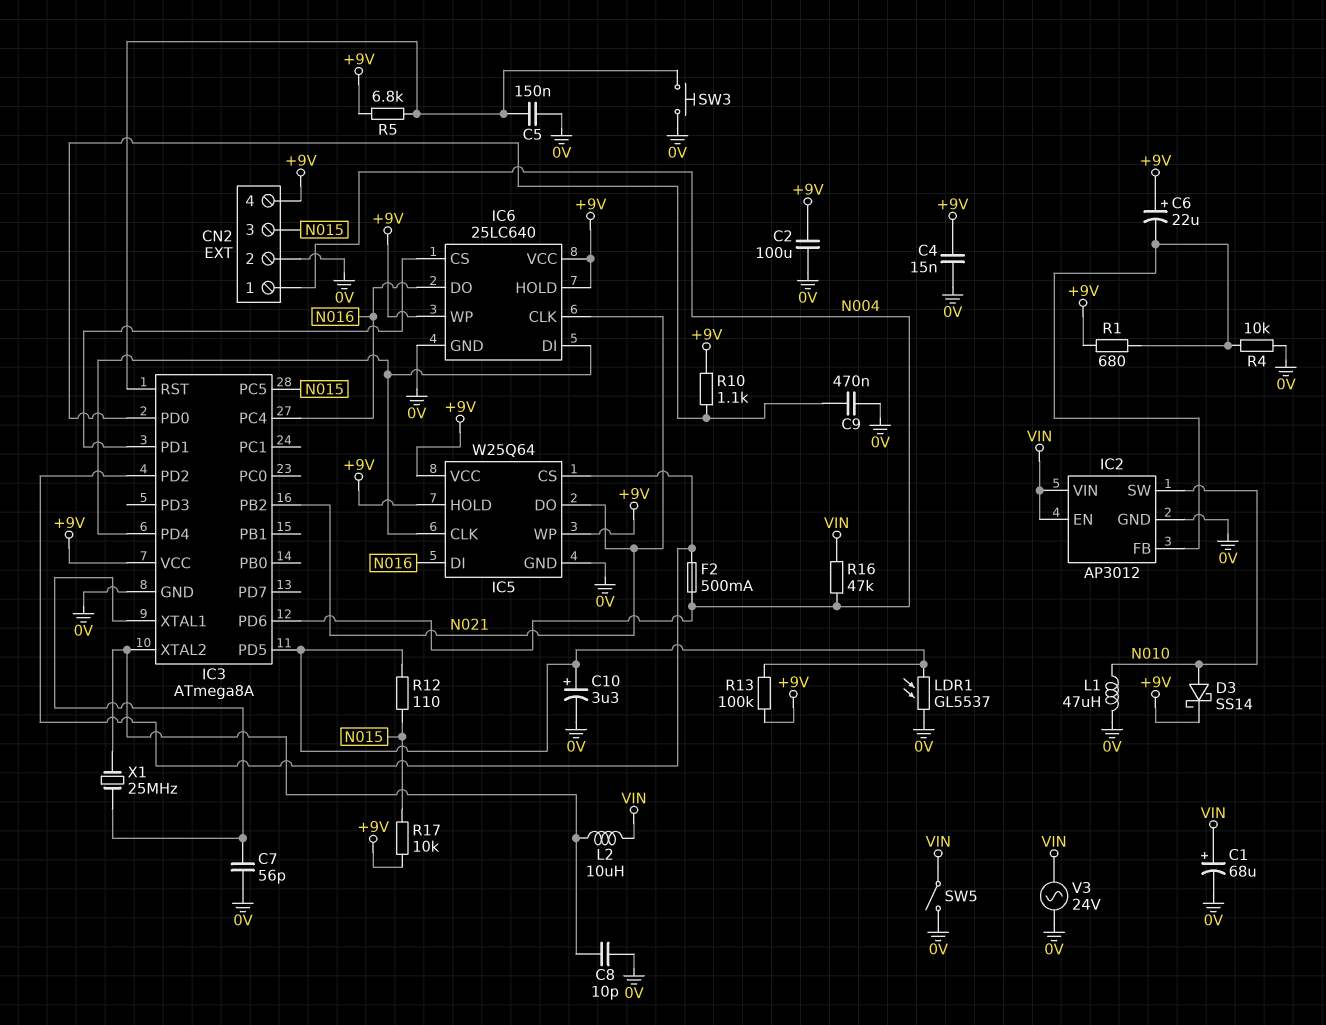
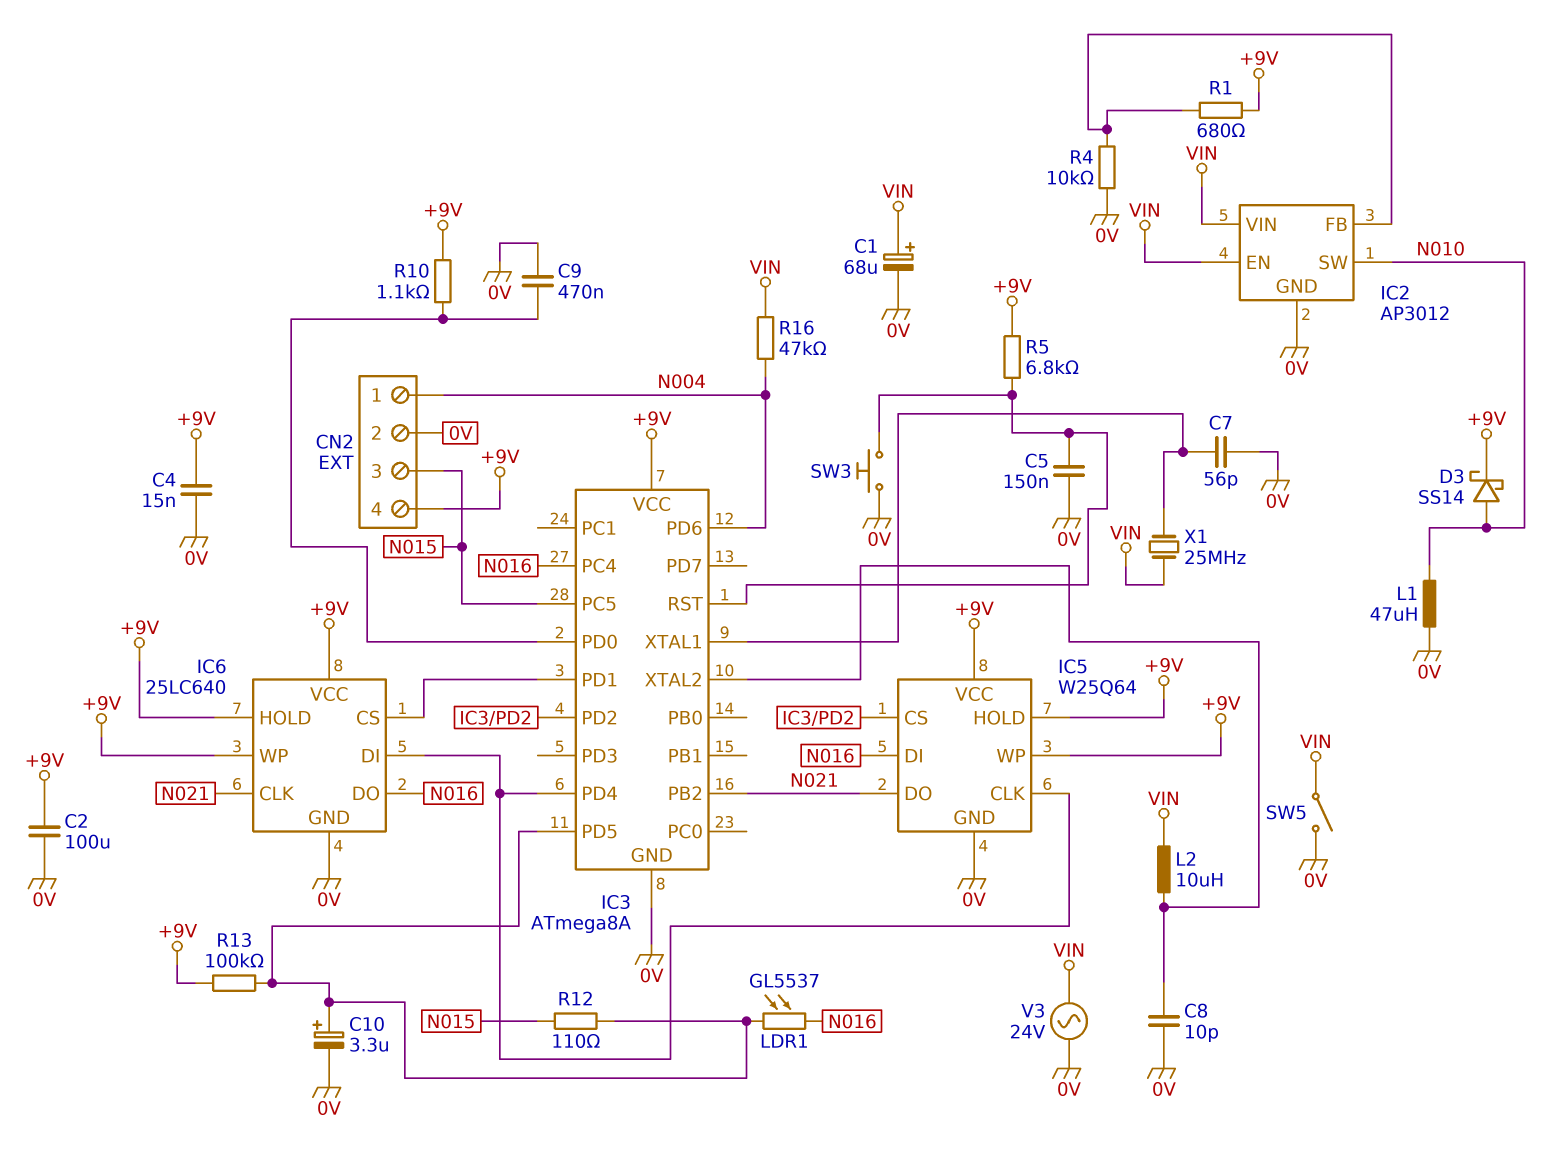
C6: 22uF (plus +9V, minus IC2/FB) -> none
F2: 500mA (IC3/PD2, N004) -> none
LDR1: GL5537 (0V, IC3/PD5) -> GL5537 (IC3/PD5, N016)
R17: 10k (+9V, N015) -> none
X1: 25MHz (IC3/XTAL1, IC3/XTAL2) -> 25MHz (IC3/XTAL1, VIN)

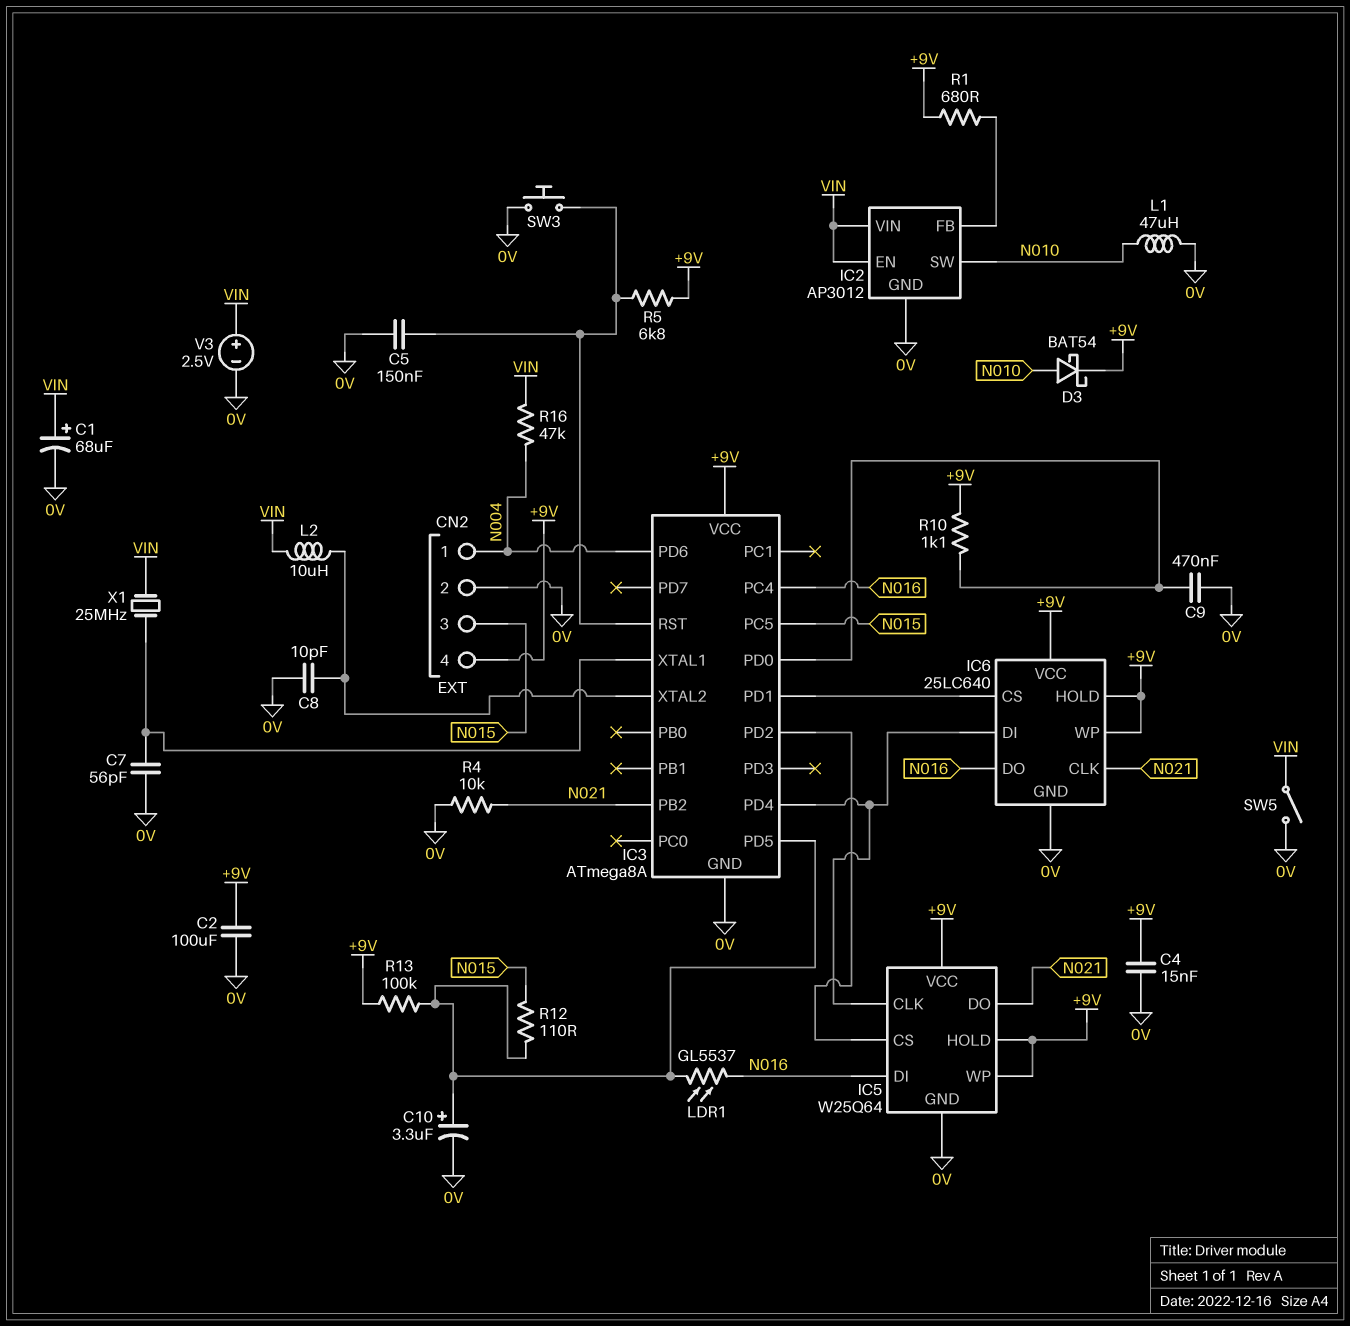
D3: schottky SS14 (A N010, K +9V) -> schottky BAT54 (A N010, K +9V)
R4: 10k (0V, IC2/FB) -> 10k (0V, N021)
V3: AC 24V (0V, VIN) -> 2.5V (plus VIN, minus 0V)

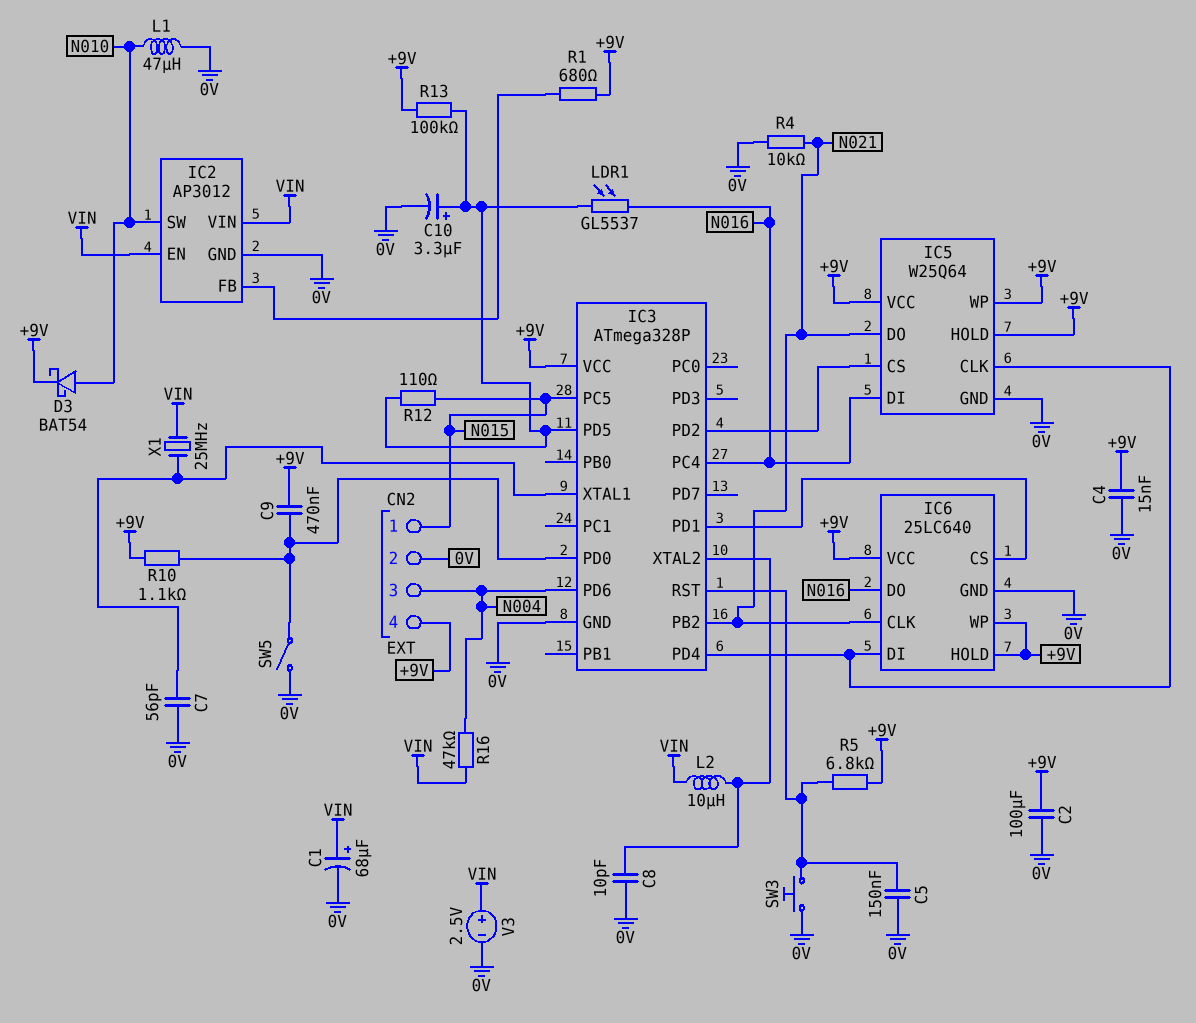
C9: 470nF (0V, IC3/PD0) -> 470nF (+9V, IC3/PD0)
CN2 pin 1: N004 -> N015
CN2 pin 3: N015 -> N004
IC3: ATmega8A -> ATmega328P
SW5: switch (0V, VIN) -> switch (0V, IC3/PD0)

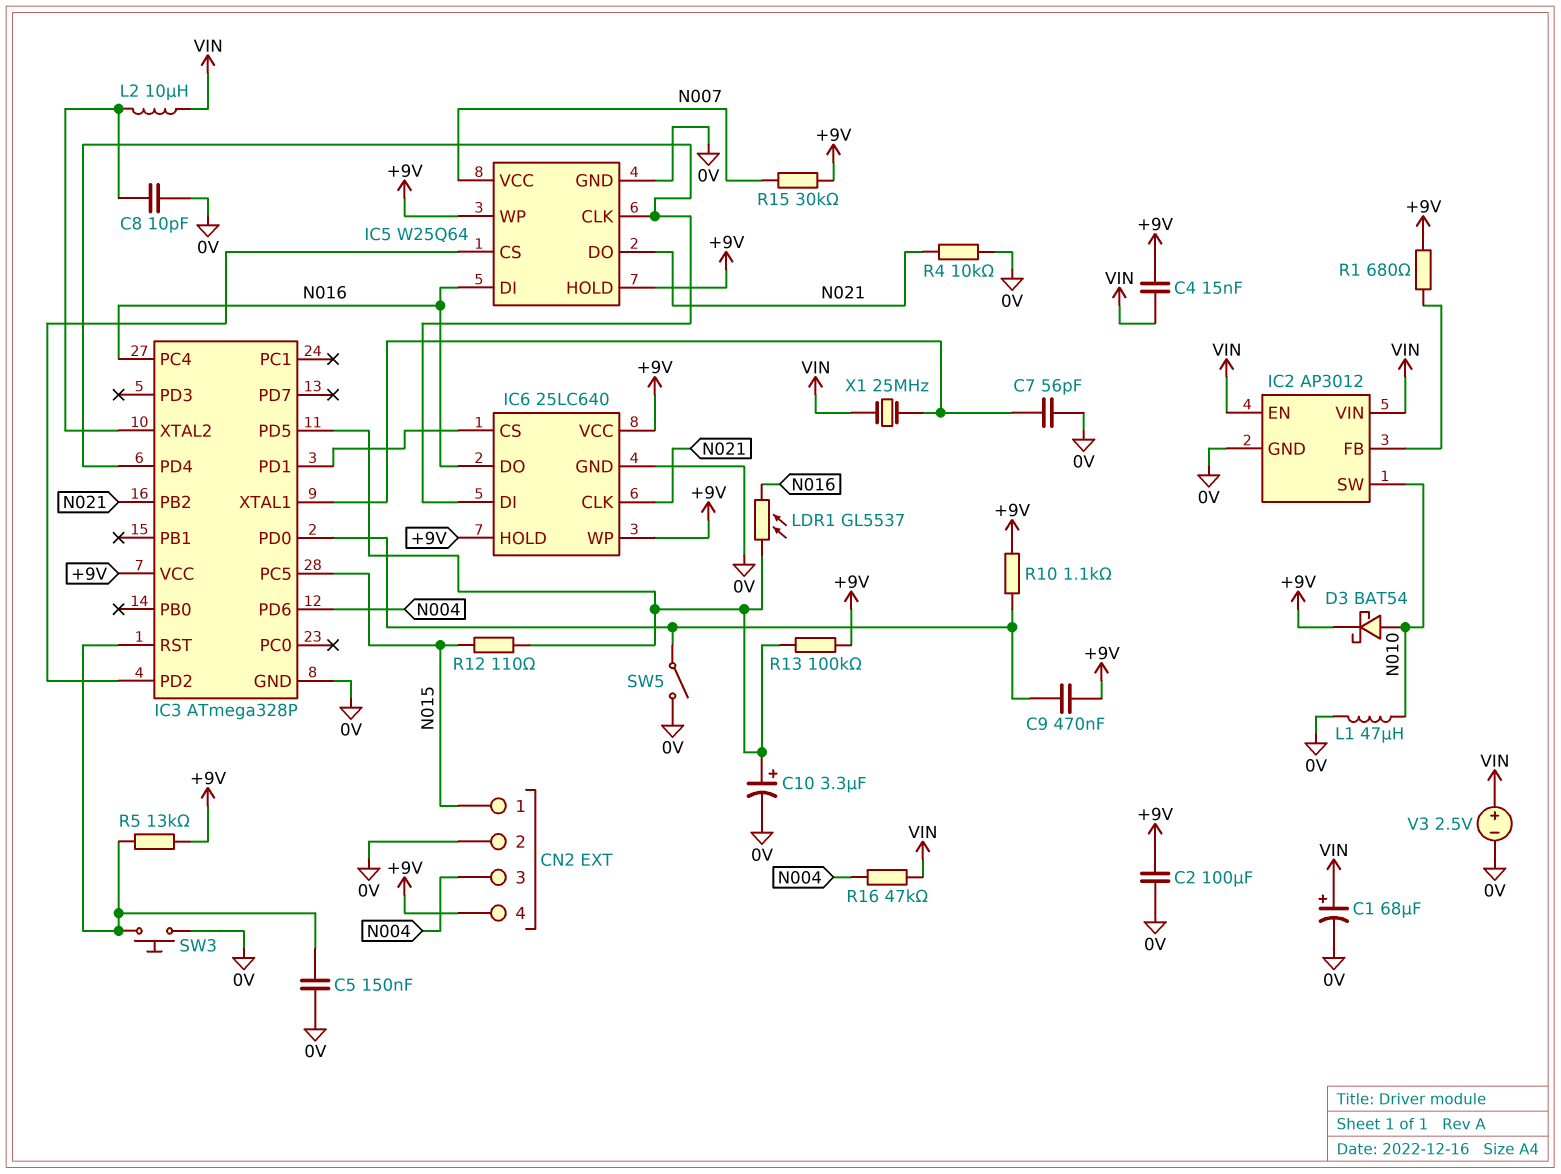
C4: 15nF (+9V, 0V) -> 15nF (+9V, VIN)
IC5 pin VCC: +9V -> N007
R5: 6.8k (+9V, IC3/RST) -> 13k (+9V, IC3/RST)
R15: none -> 30k (+9V, N007)

